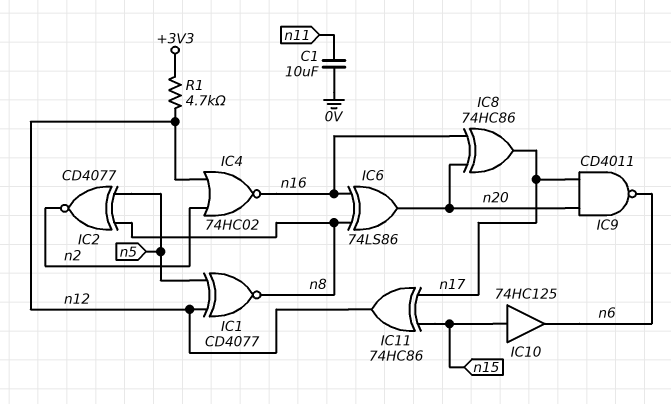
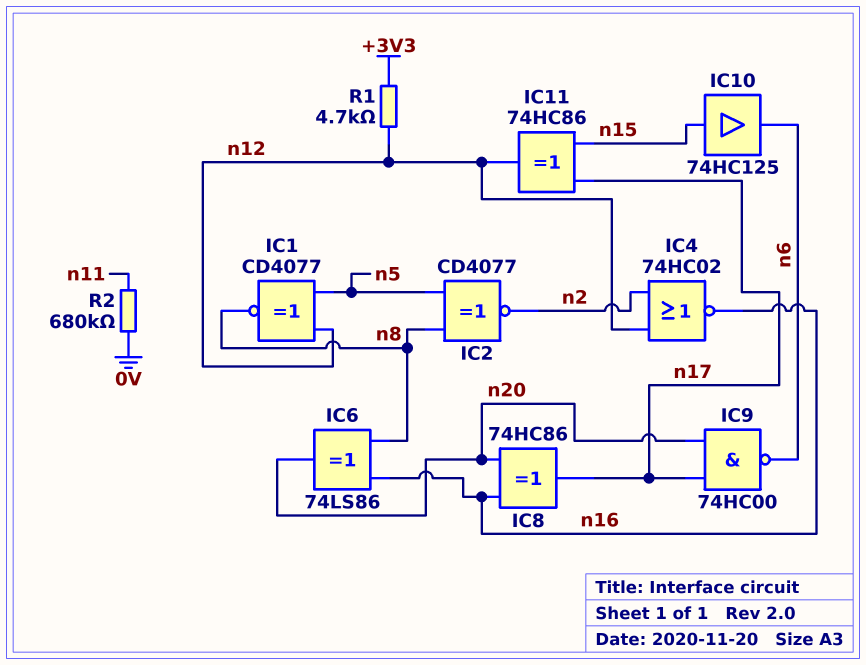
C1: 10uF (0V, n11) -> none
IC9: NAND CD4011 (in n17, in n20, out n6) -> NAND 74HC00 (in n17, in n20, out n6)
R2: none -> 680k (0V, n11)

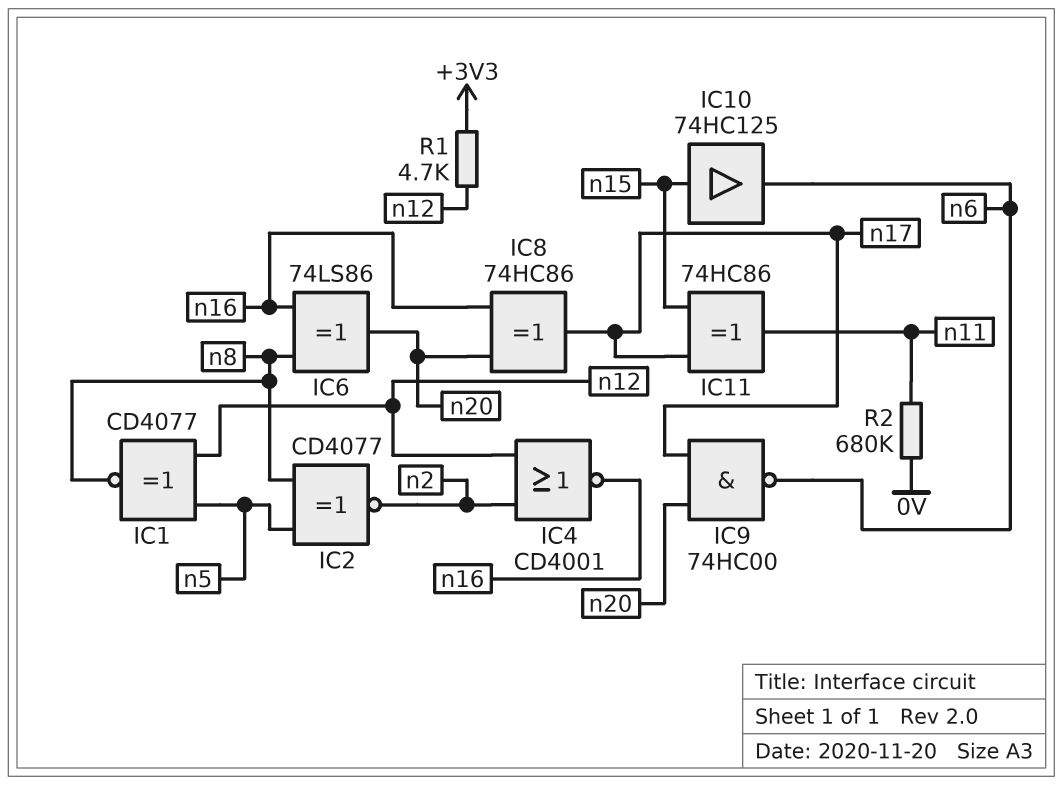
IC4: NOR 74HC02 (in n2, in n12, out n16) -> NOR CD4001 (in n2, in n12, out n16)
IC11: XOR 74HC86 (in n15, in n17, out n12) -> XOR 74HC86 (in n15, in n17, out n11)

